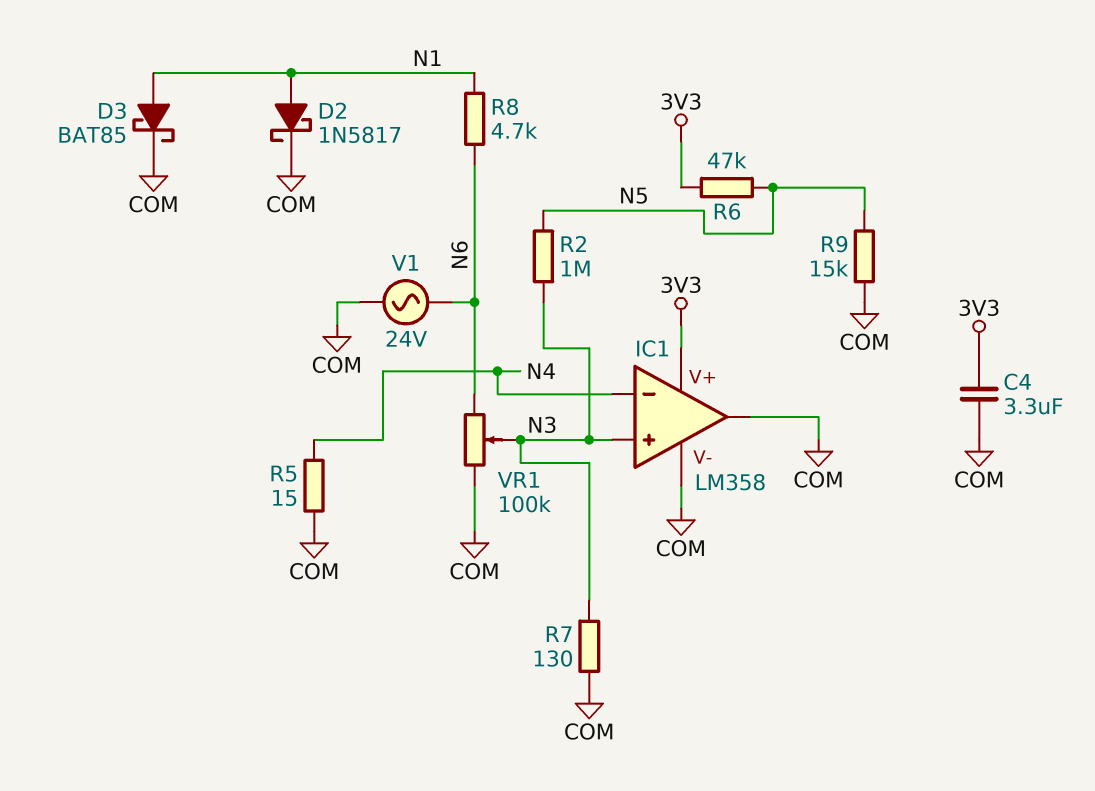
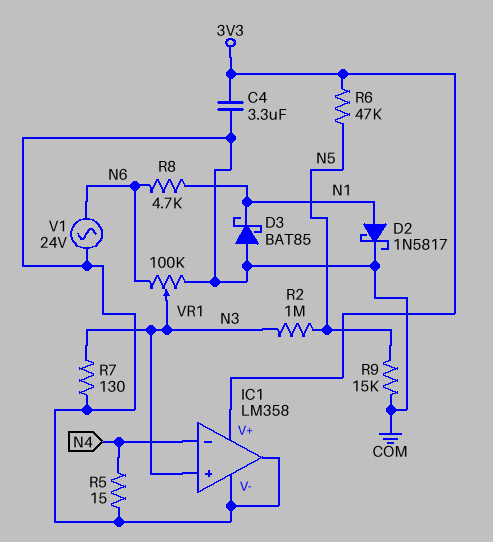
D3: schottky BAT85 (A N1, K COM) -> schottky BAT85 (A COM, K N1)

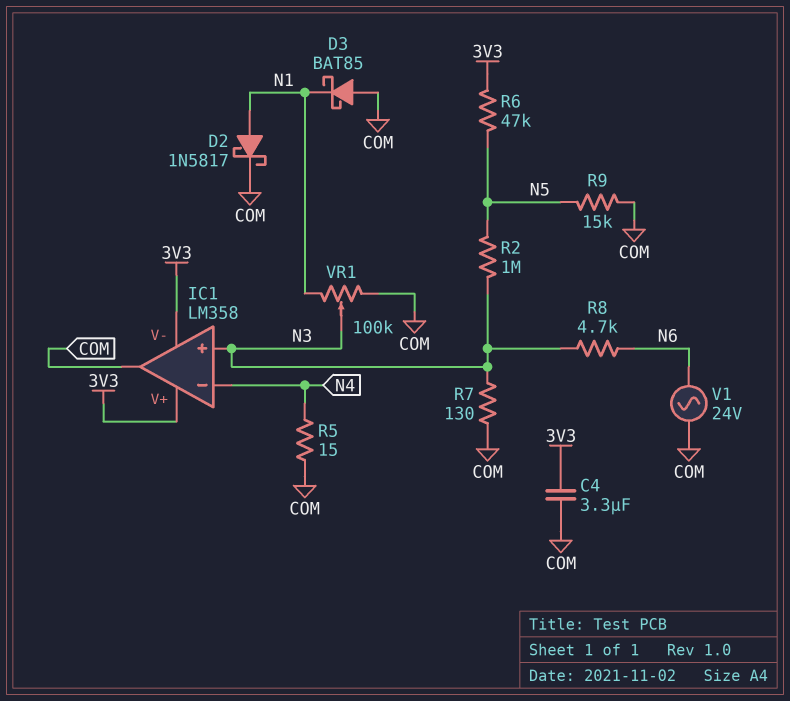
IC1 pin V-: COM -> 3V3
R8: 4.7k (N1, N6) -> 4.7k (N3, N6)
VR1: 100k (COM, N6, wiper N3) -> 100k (COM, N1, wiper N3)

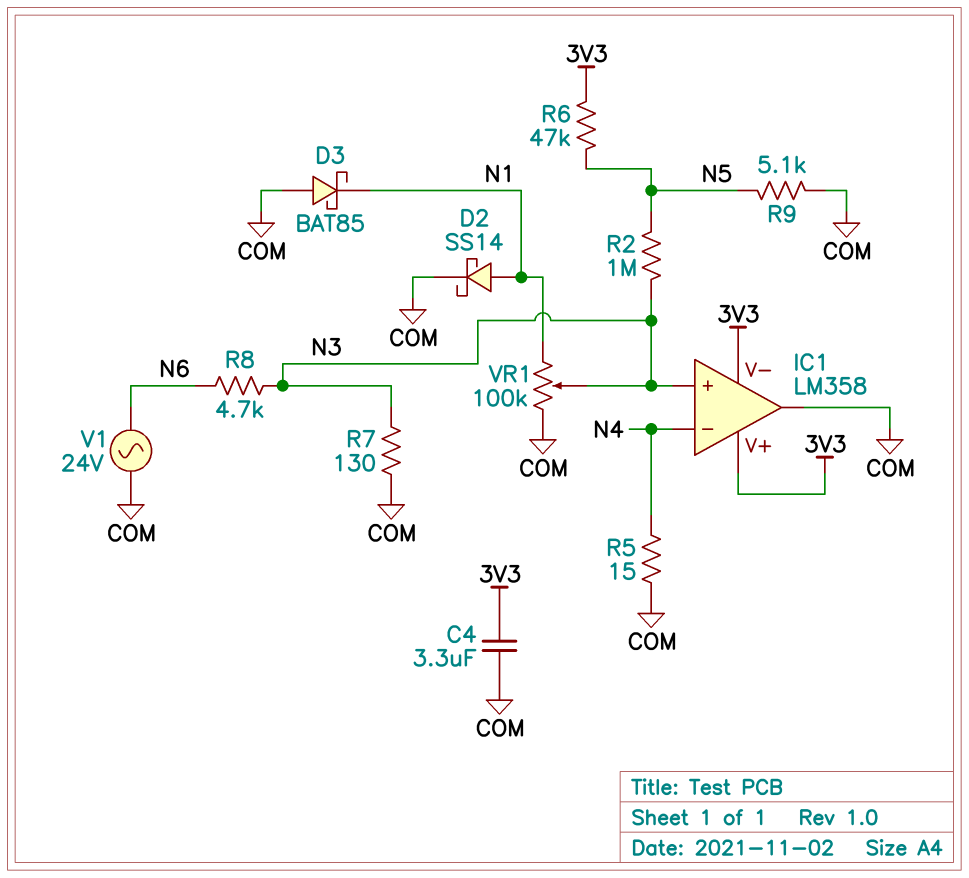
D2: schottky 1N5817 (A N1, K COM) -> schottky SS14 (A N1, K COM)
R9: 15k (COM, N5) -> 5.1k (COM, N5)

